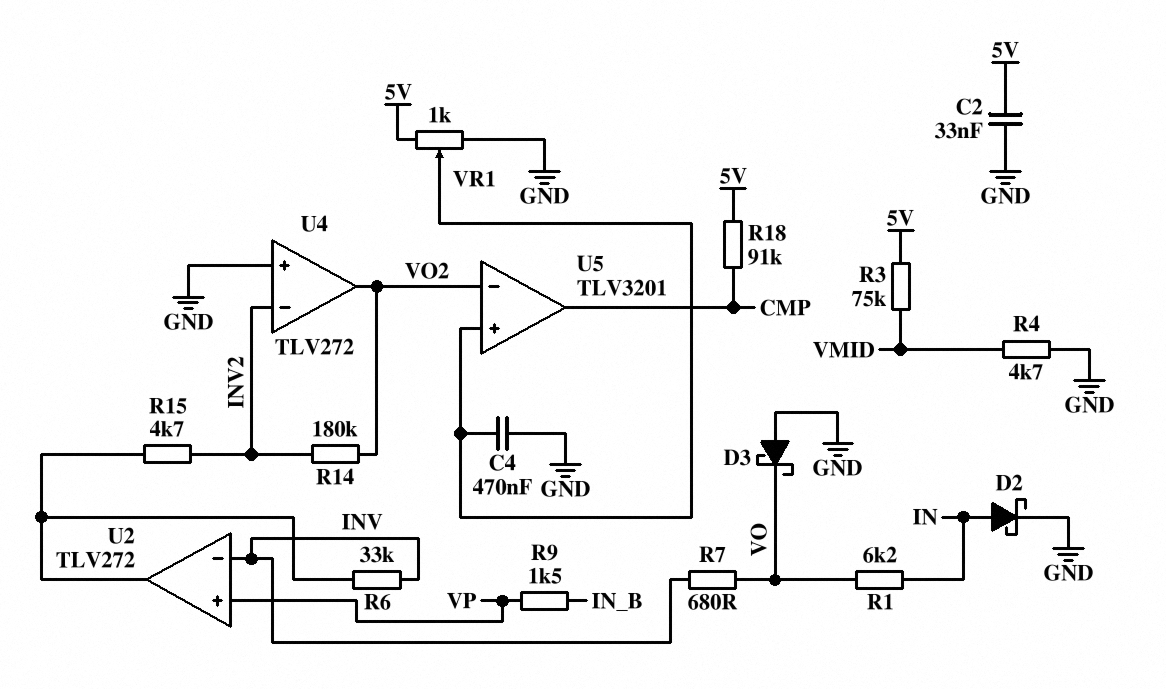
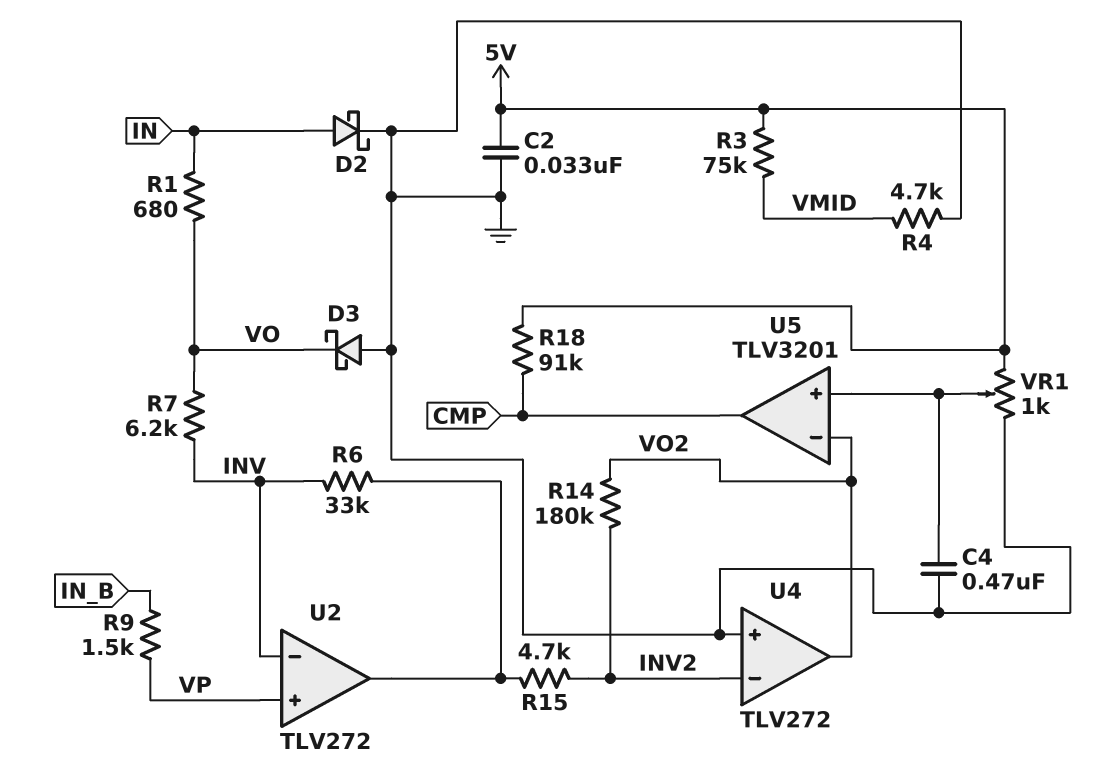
R1: 6.2k (IN, VO) -> 680 (IN, VO)
R7: 680 (INV, VO) -> 6.2k (INV, VO)

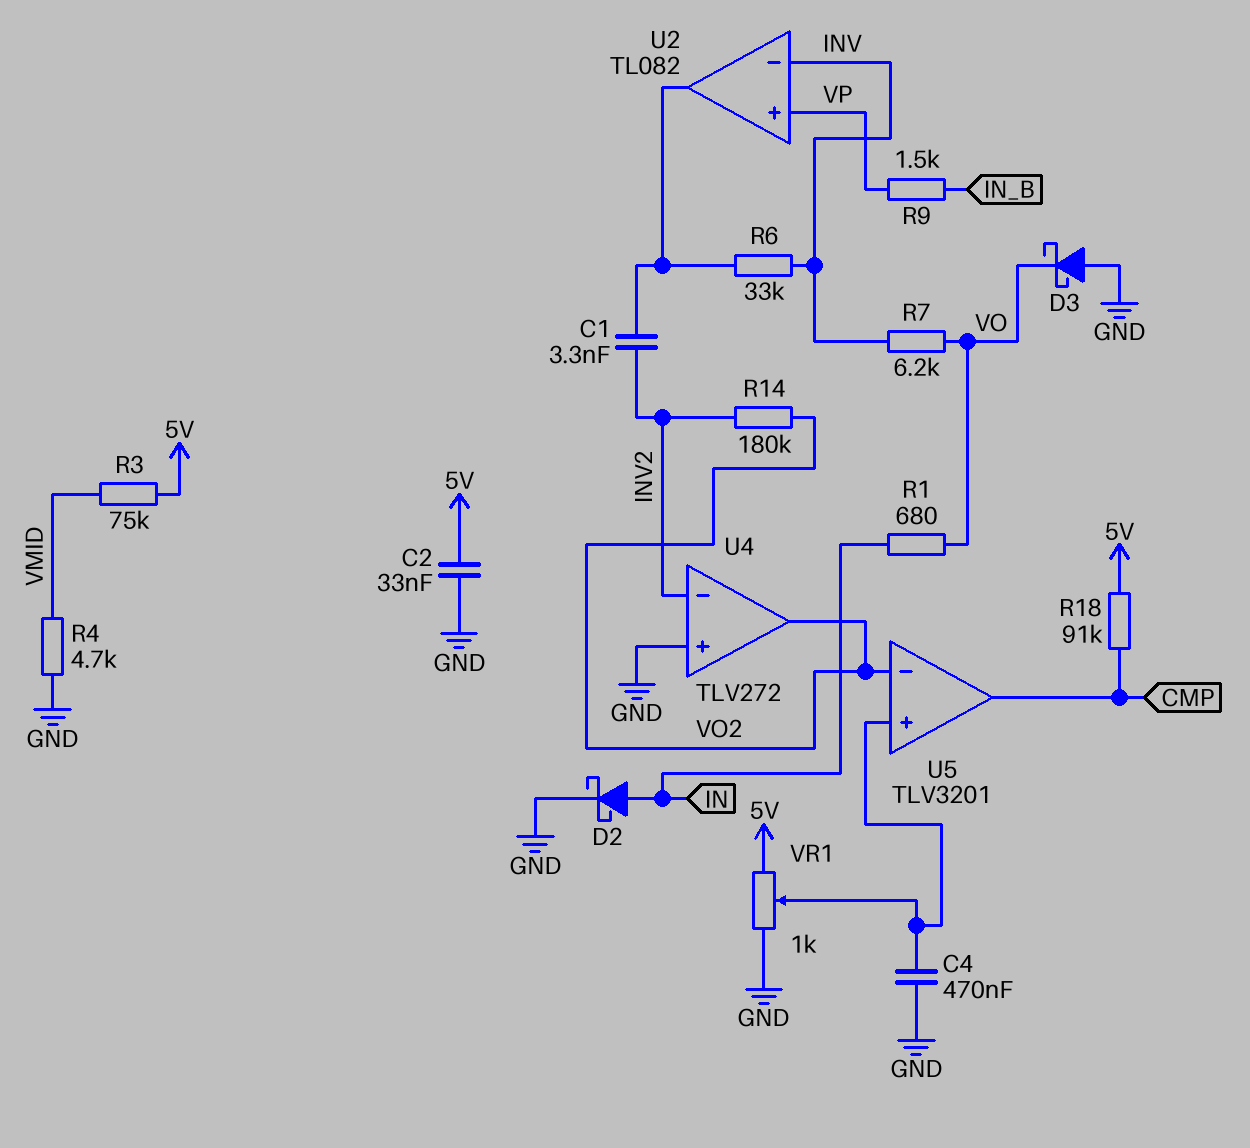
C1: none -> 3.3nF (INV2, U2/out)
R15: 4.7k (INV2, U2/out) -> none
U2: TLV272 -> TL082

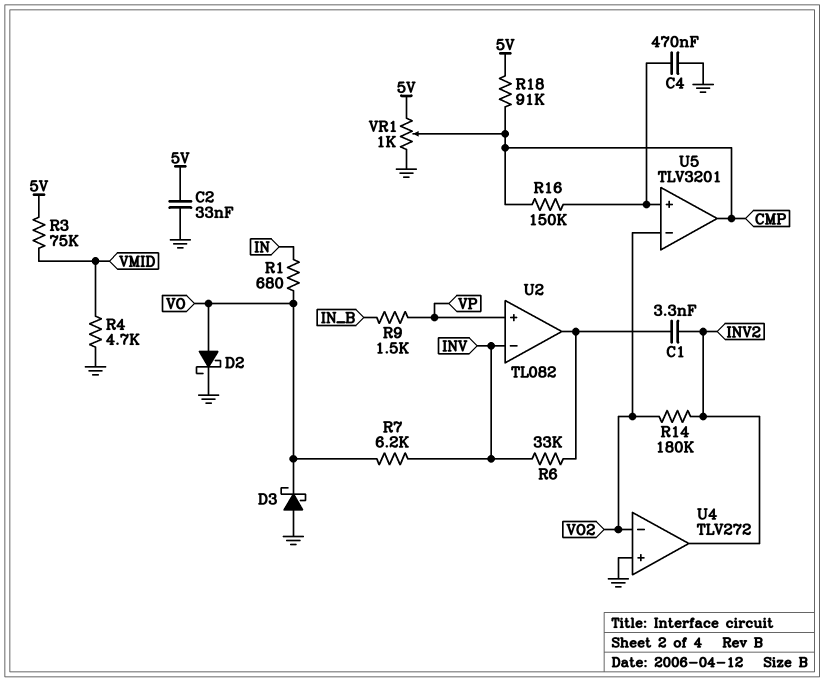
D2: schottky (A IN, K GND) -> schottky (A VO, K GND)
R16: none -> 150k (CMP, U5/in+)
U4 pin in-: INV2 -> VO2
U4 pin out: VO2 -> INV2
VR1: 1k (5V, GND, wiper U5/in+) -> 1k (5V, GND, wiper CMP)

